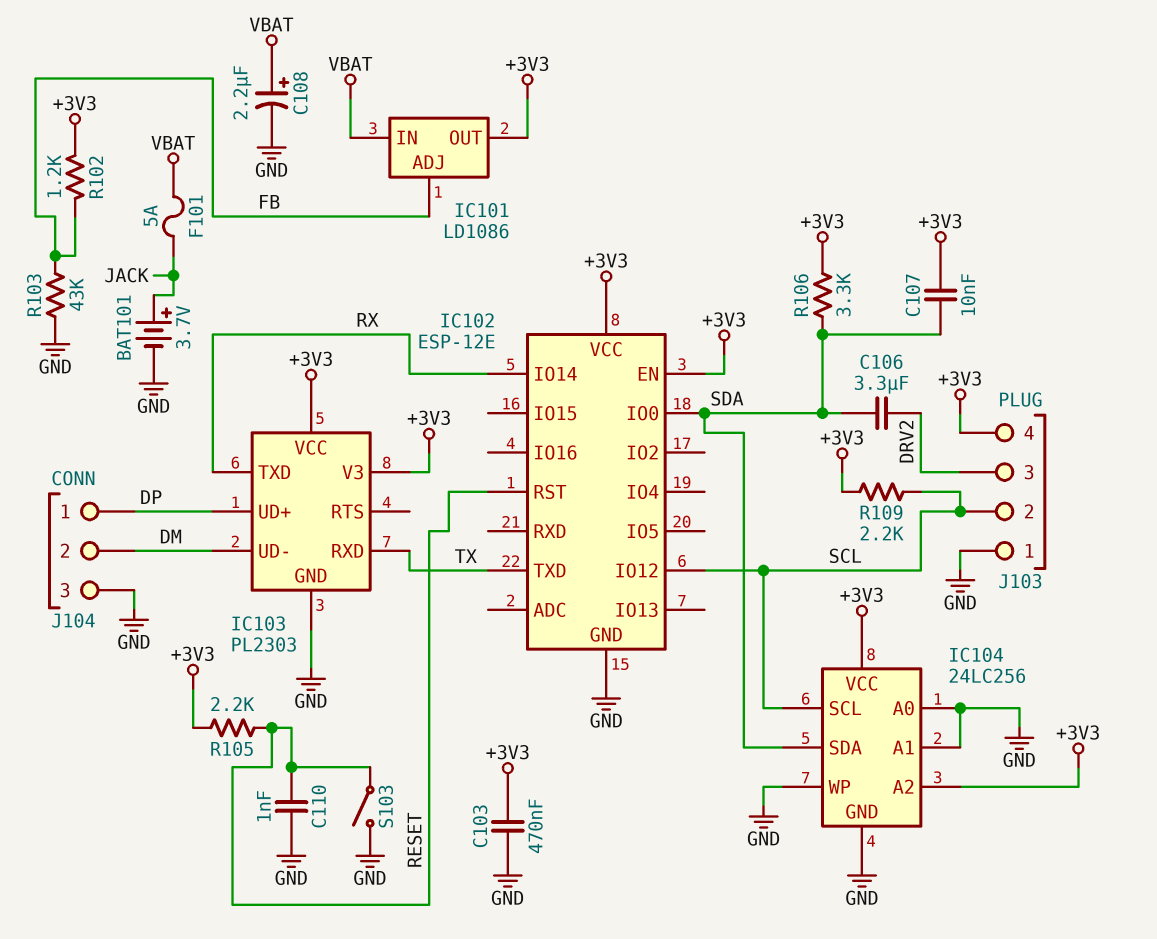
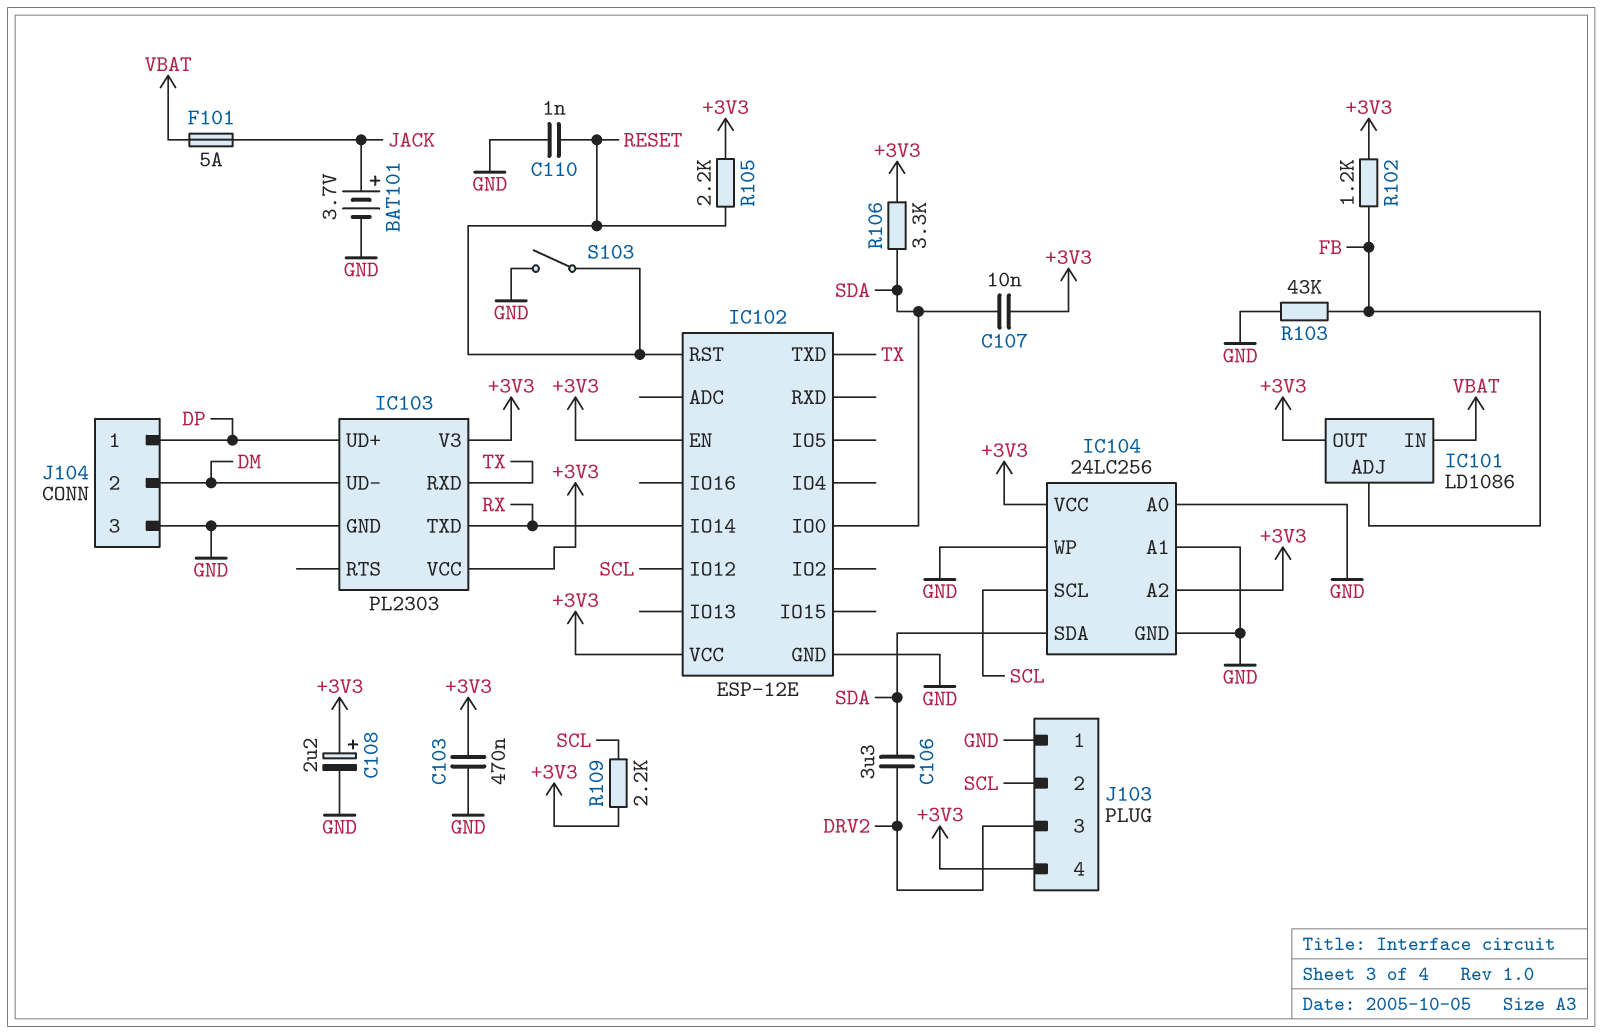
C108: 2.2uF (plus VBAT, minus GND) -> 2.2uF (plus +3V3, minus GND)

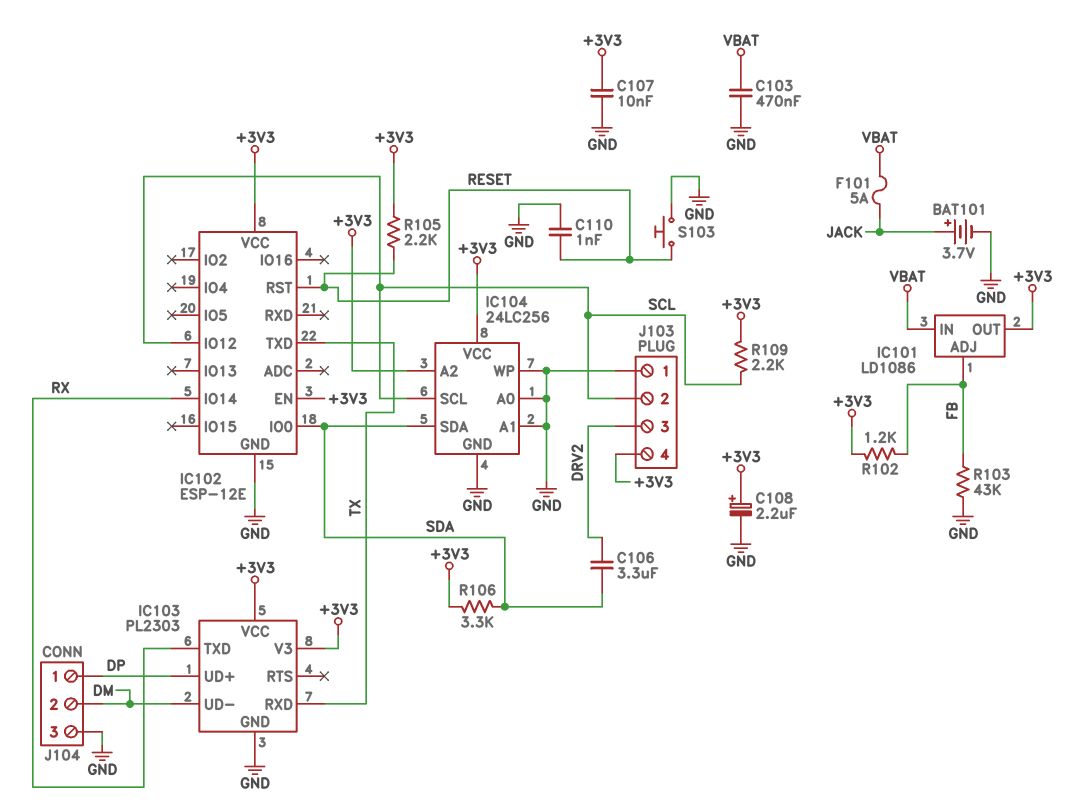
C103: 470nF (+3V3, GND) -> 470nF (GND, VBAT)
C107: 10nF (+3V3, SDA) -> 10nF (+3V3, GND)
S103: switch (GND, RESET) -> button (GND, RESET)

